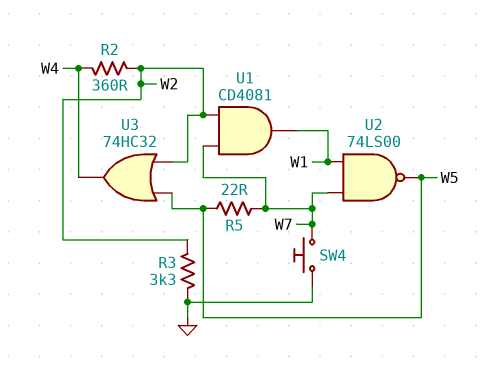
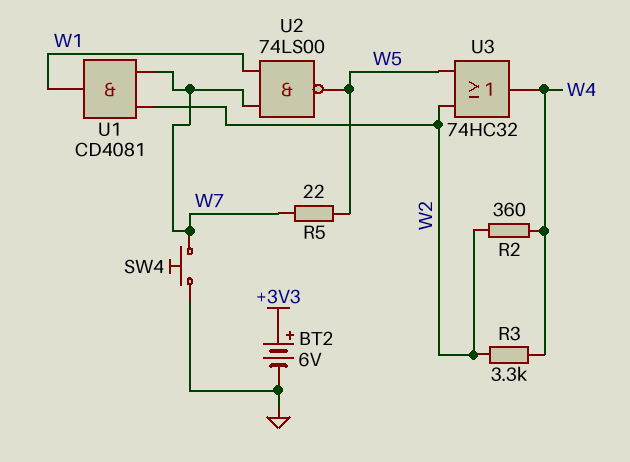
BT2: none -> 6V (plus +3V3, minus GND)
R3: 3.3k (GND, W2) -> 3.3k (W2, W4)

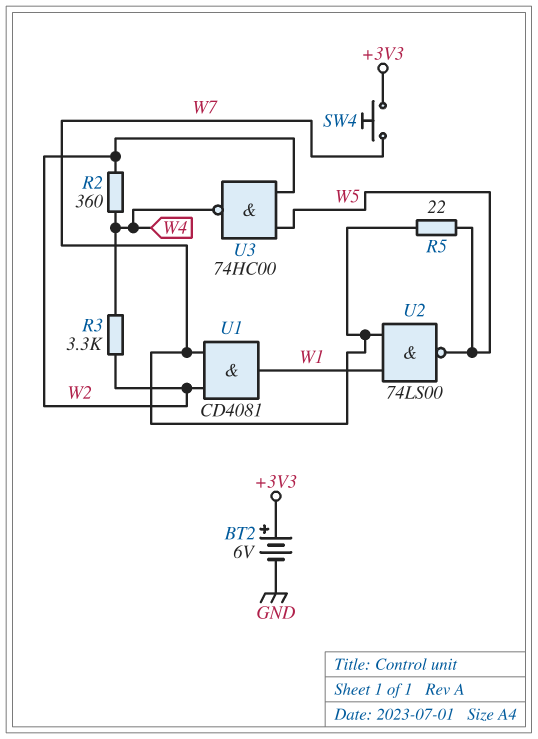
SW4: button (GND, W7) -> button (+3V3, W7)
U3: OR 74HC32 (in W2, in W5, out W4) -> NAND 74HC00 (in W2, in W5, out W4)

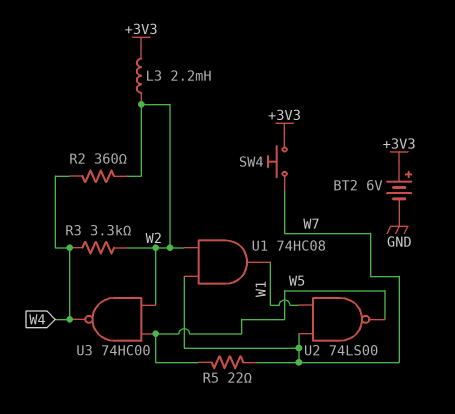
L3: none -> 2.2mH (+3V3, W2)
U1: AND CD4081 (in W2, in W7, out W1) -> AND 74HC08 (in W2, in W7, out W1)

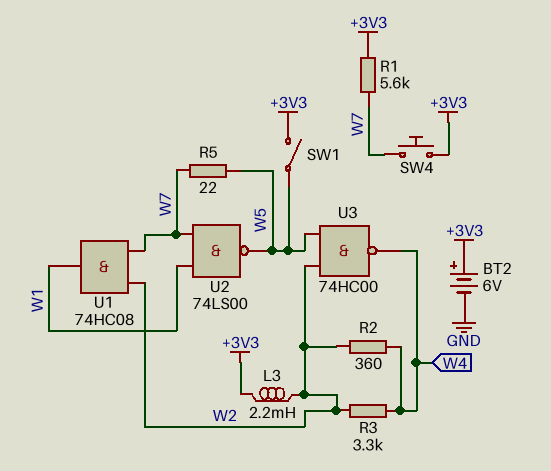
R1: none -> 5.6k (+3V3, W7)
SW1: none -> switch (+3V3, W5)

